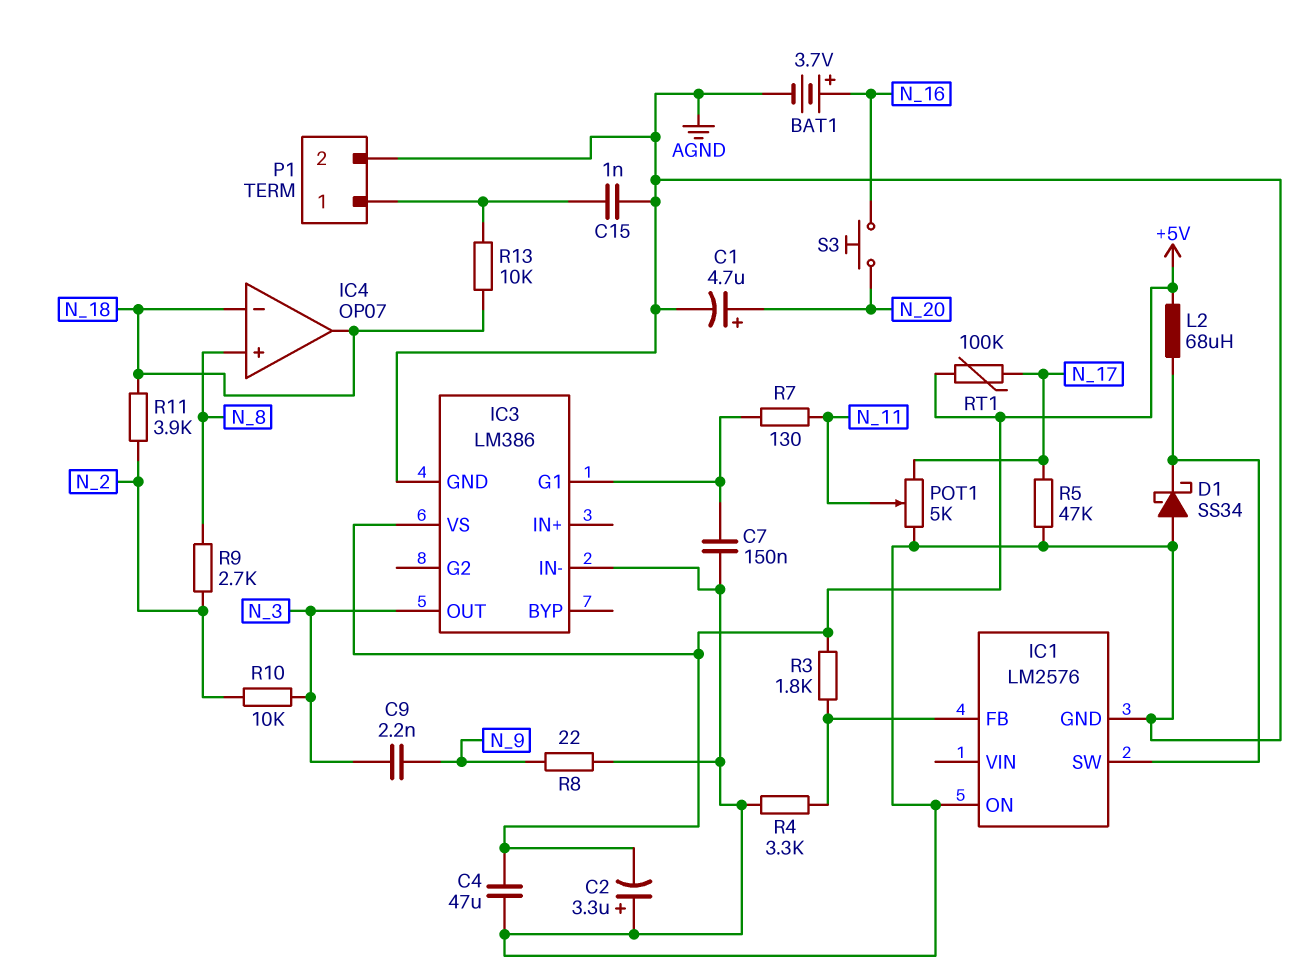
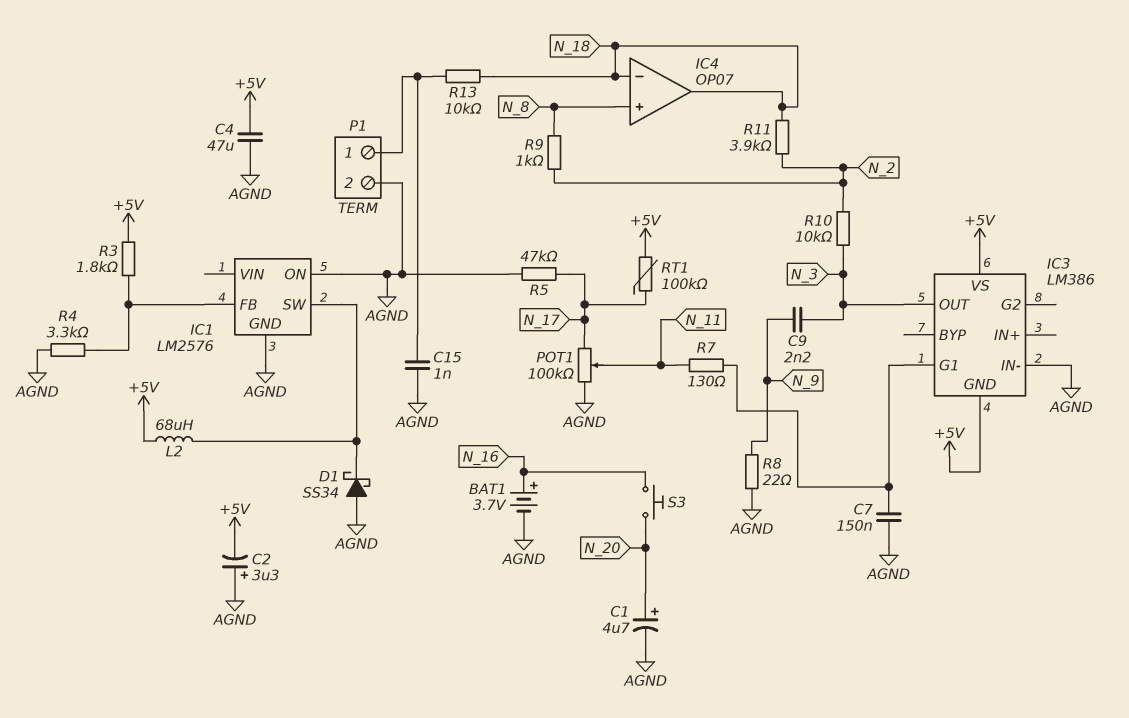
IC3 pin GND: AGND -> +5V
POT1: 5k (AGND, N_17, wiper N_11) -> 100k (AGND, N_17, wiper N_11)
R9: 2.7k (N_2, N_8) -> 1k (N_2, N_8)

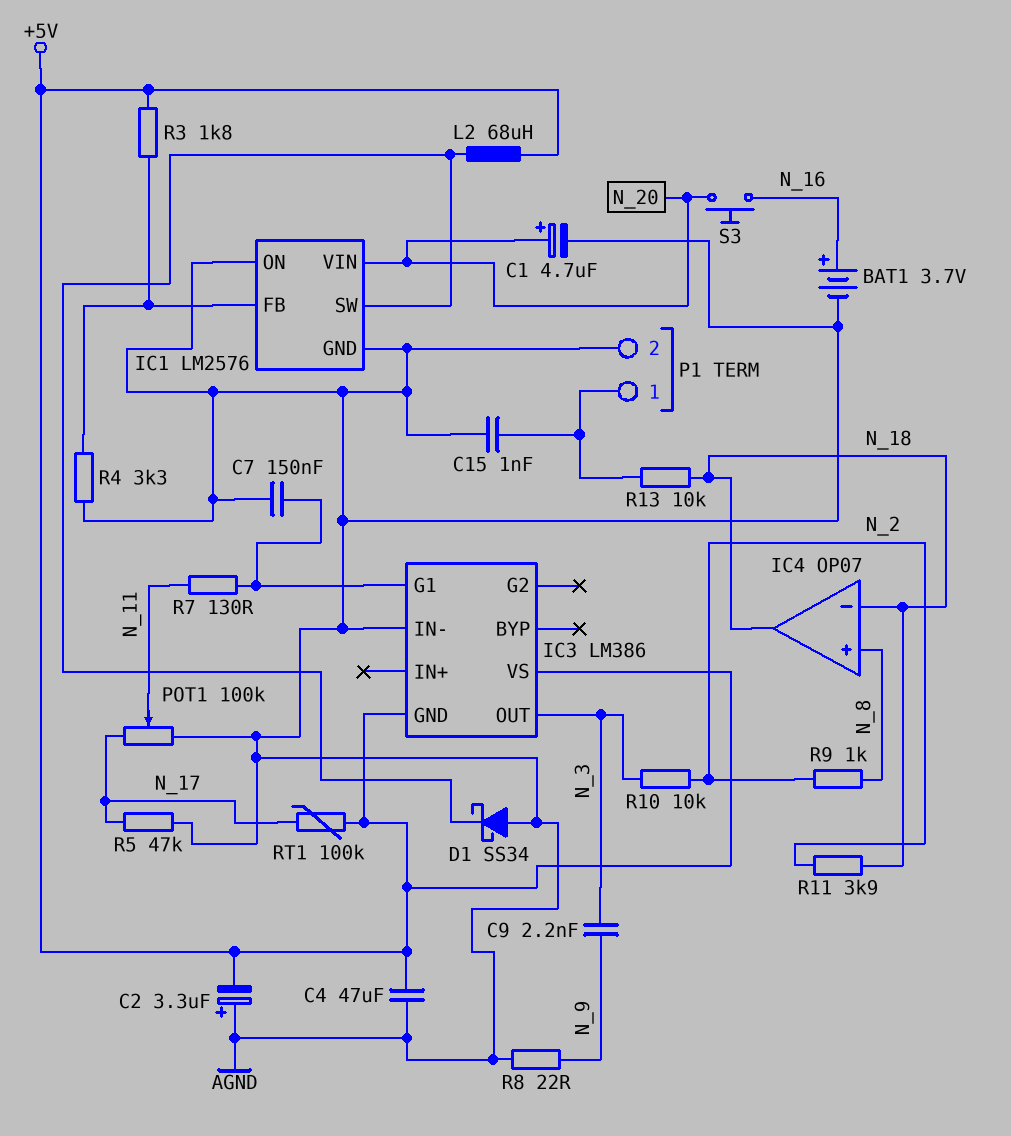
IC1 pin VIN: none -> N_20

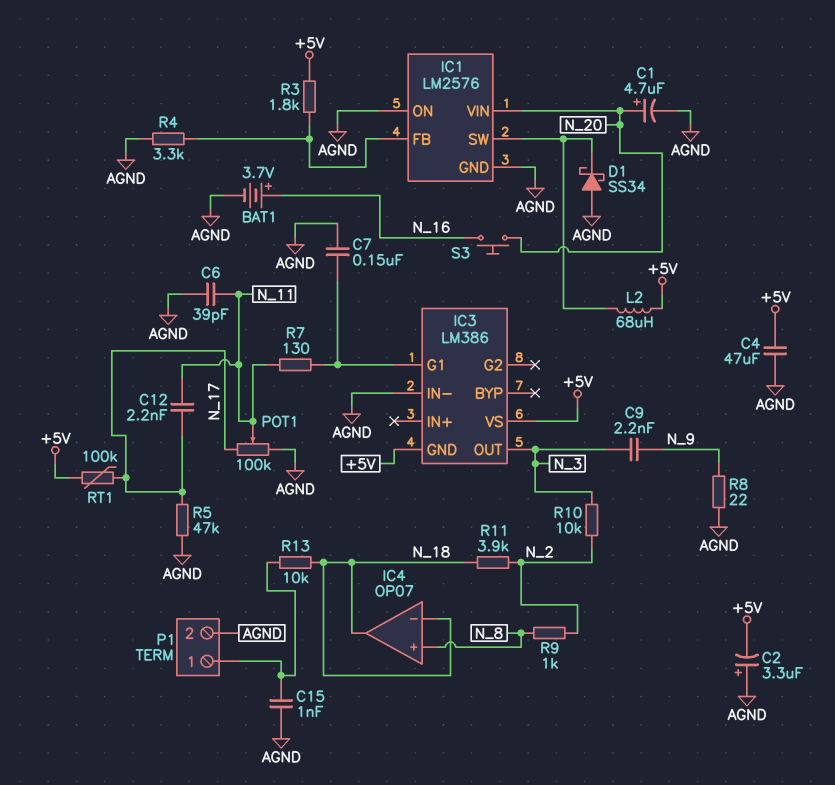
C6: none -> 39pF (AGND, N_11)
C12: none -> 2.2nF (N_11, N_17)

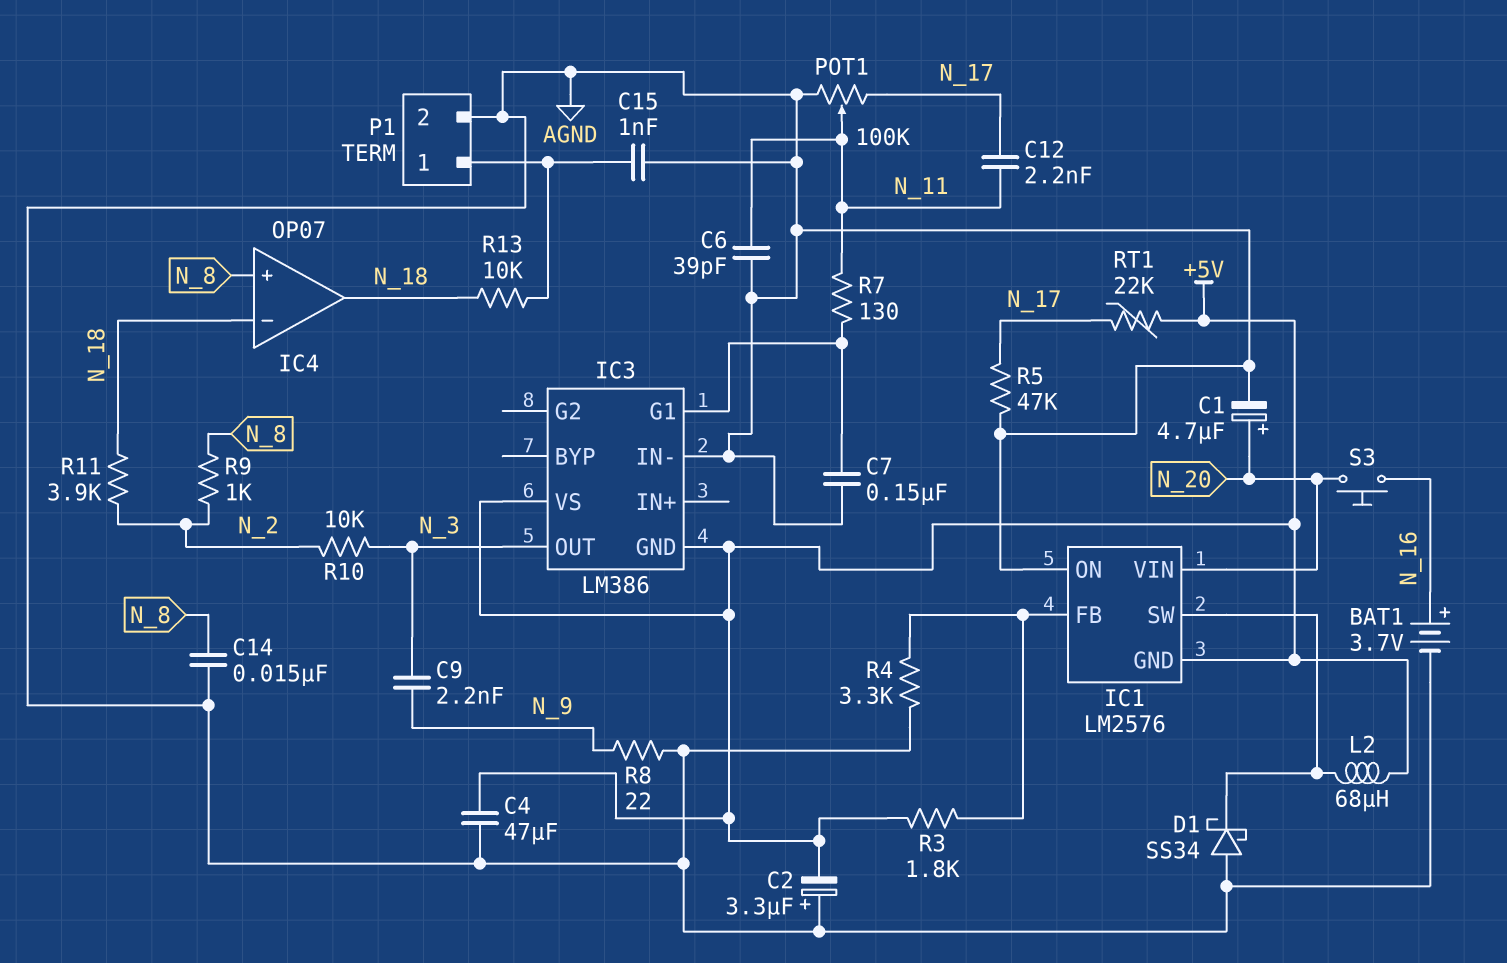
C14: none -> 15nF (AGND, N_8)
IC1 pin GND: AGND -> +5V
RT1: 100k (+5V, N_17) -> 22k (+5V, N_17)

